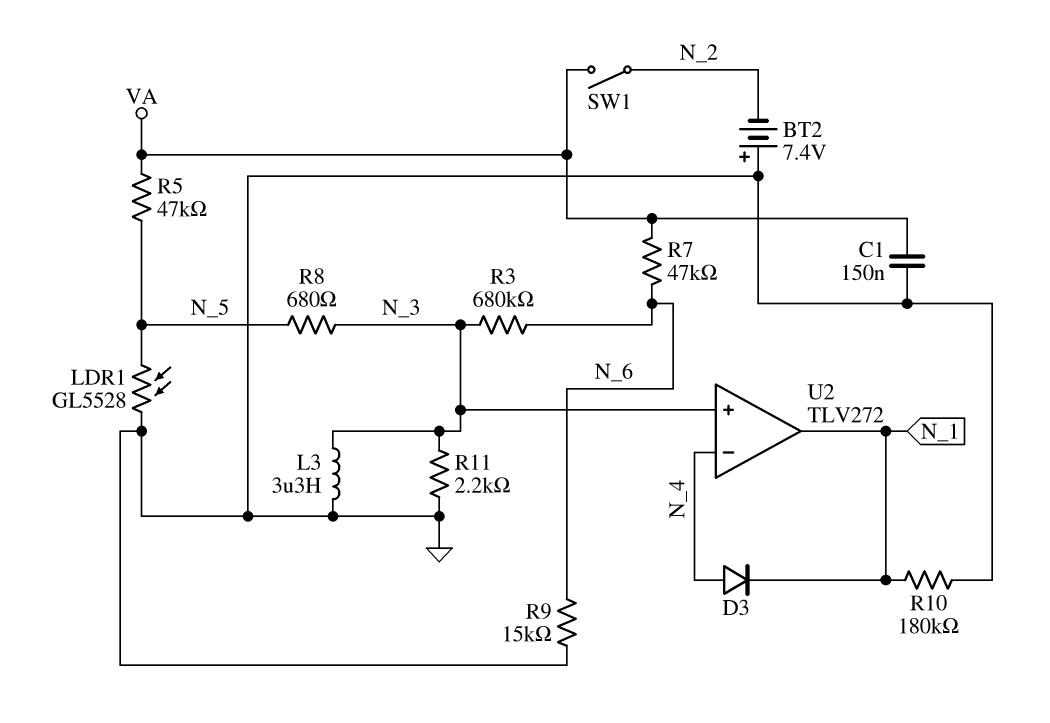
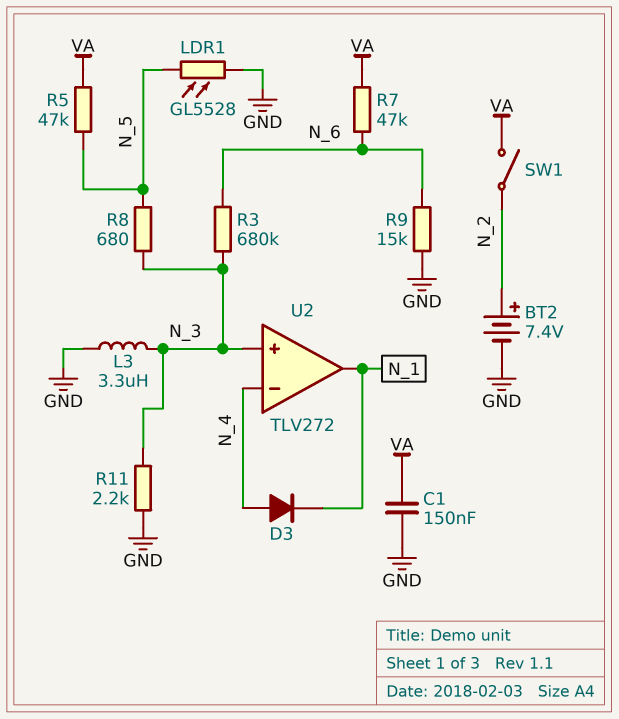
BT2: 7.4V (plus GND, minus N_2) -> 7.4V (plus N_2, minus GND)
R10: 180k (GND, N_1) -> none

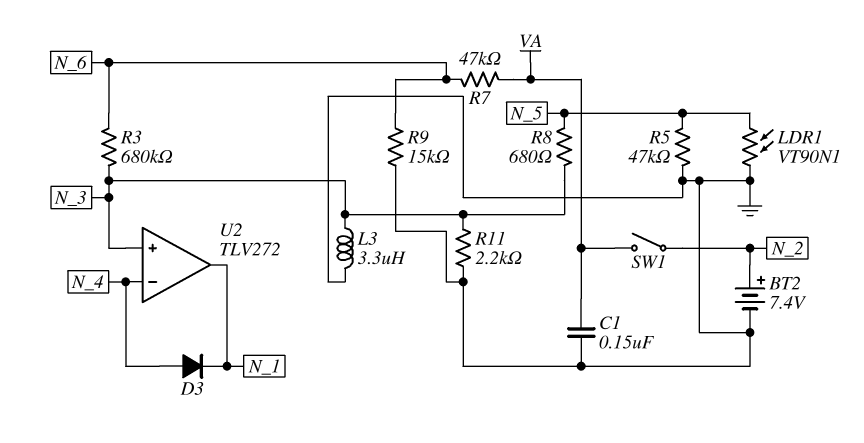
LDR1: GL5528 (GND, N_5) -> VT90N1 (GND, N_5)
R5: 47k (N_5, VA) -> 47k (GND, N_5)

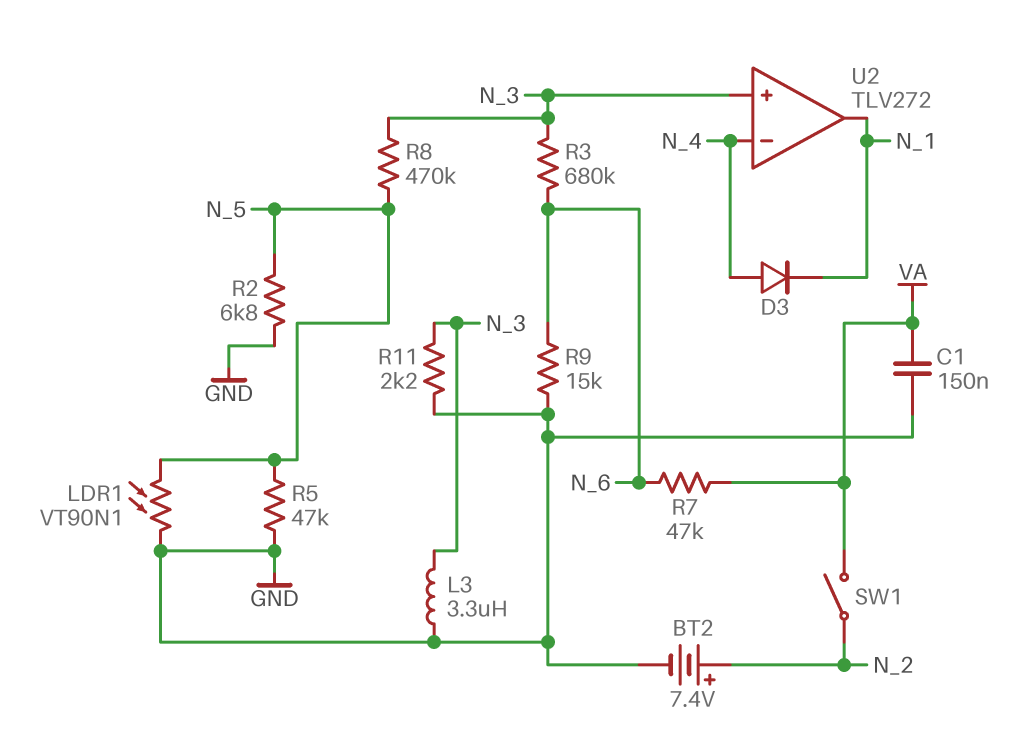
R2: none -> 6.8k (GND, N_5)
R8: 680 (N_3, N_5) -> 470k (N_3, N_5)

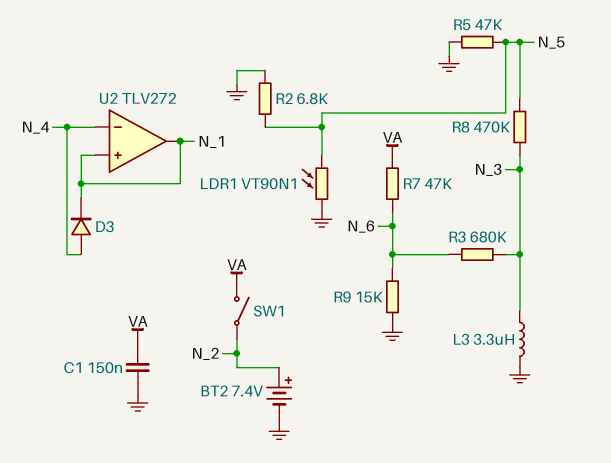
R11: 2.2k (GND, N_3) -> none
U2 pin in+: N_3 -> N_1

